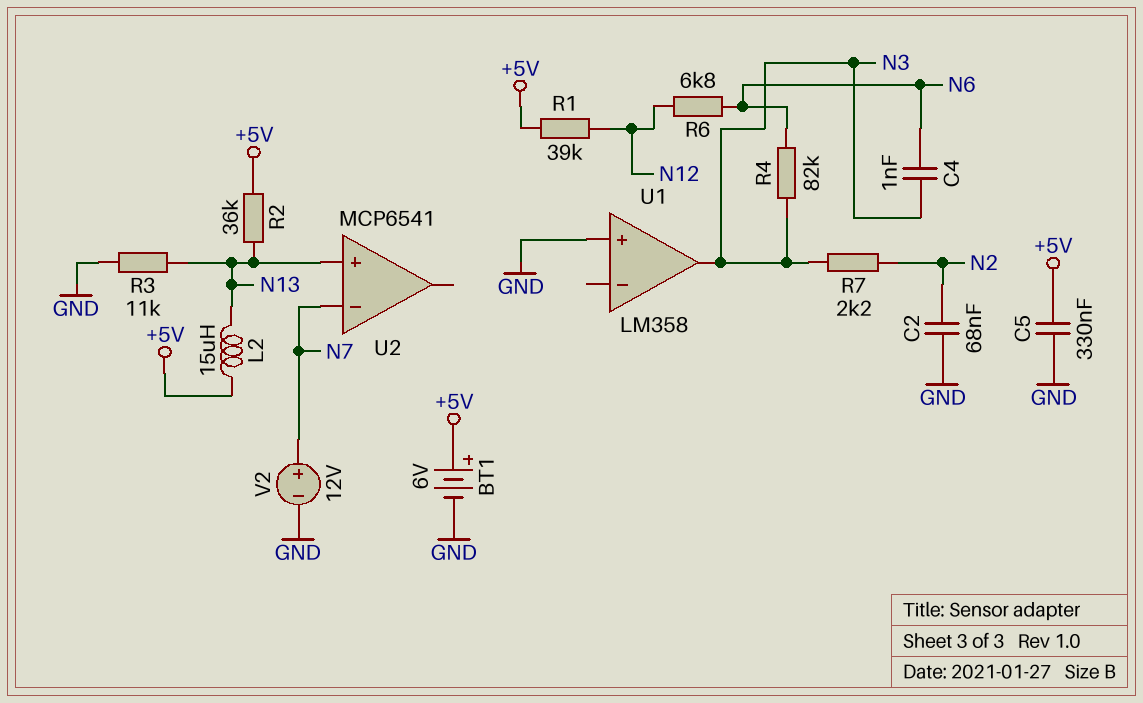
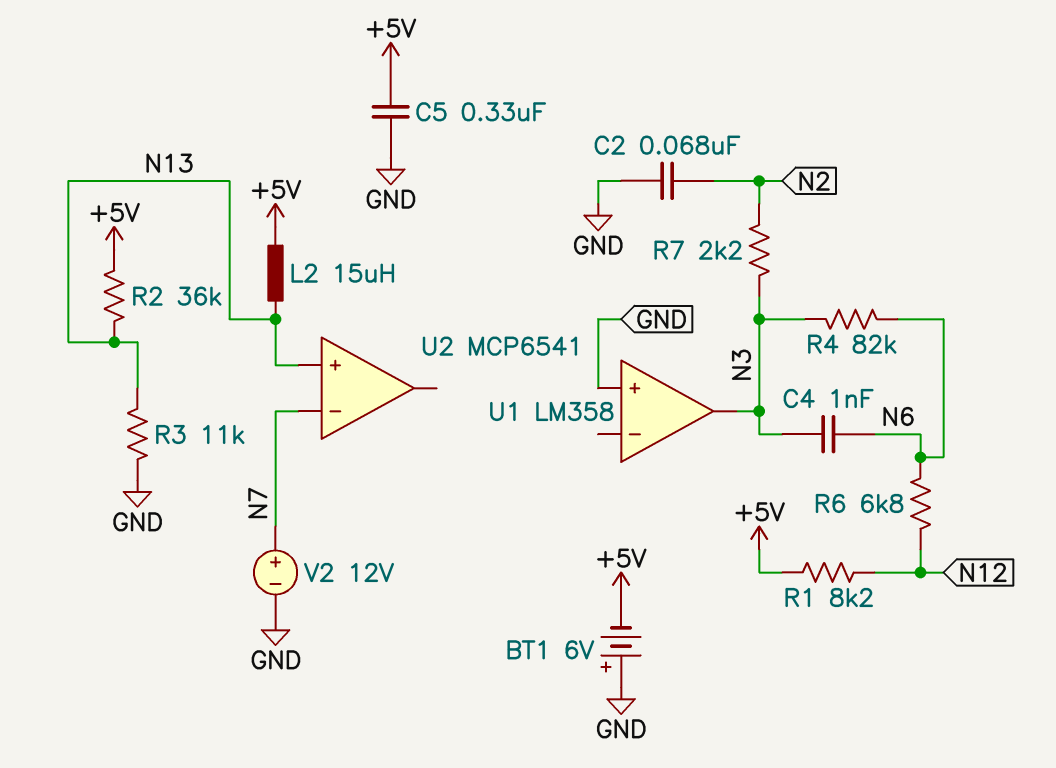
BT1: 6V (plus +5V, minus GND) -> 6V (plus GND, minus +5V)
R1: 39k (+5V, N12) -> 8.2k (+5V, N12)

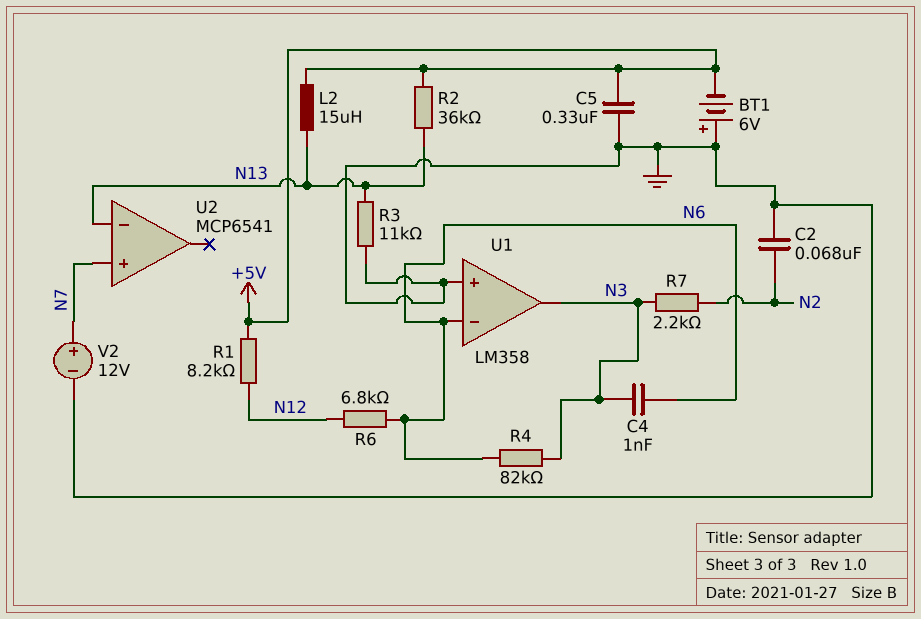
U1 pin in-: none -> N6
U2 pin in+: N13 -> N7
U2 pin in-: N7 -> N13

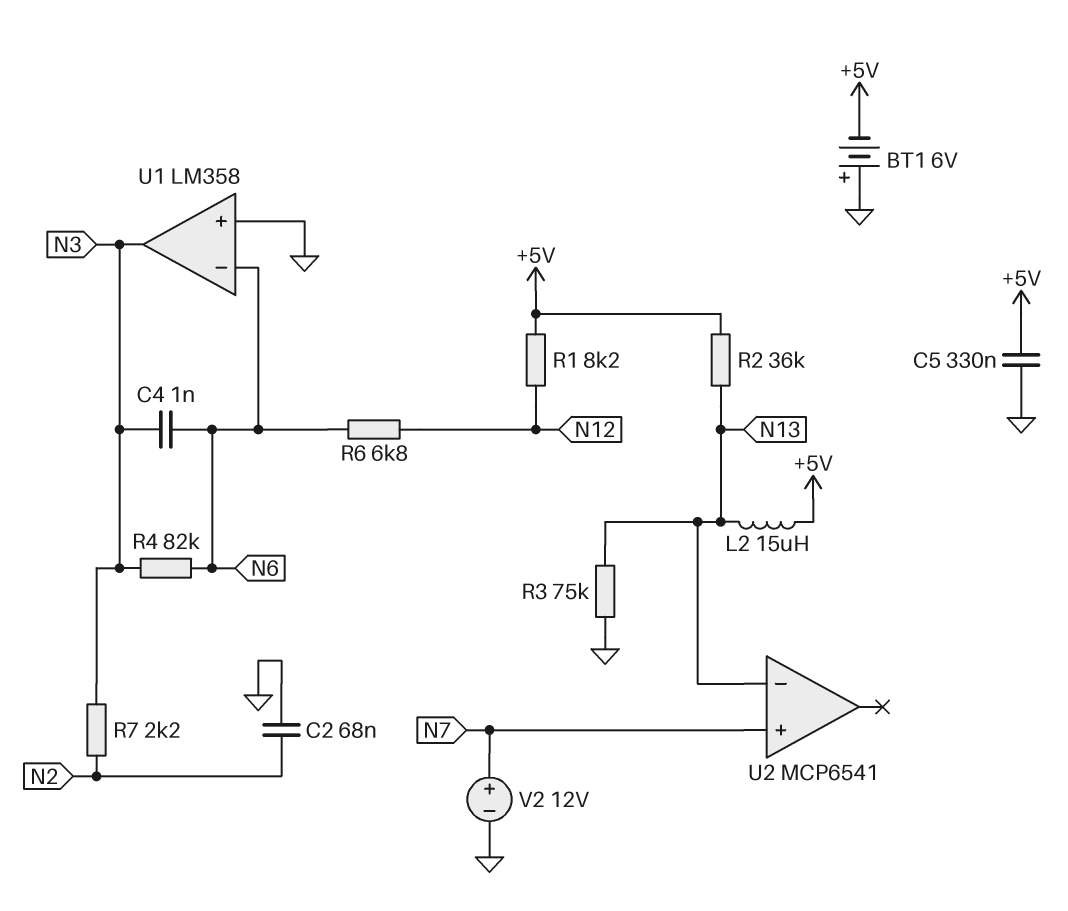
R3: 11k (GND, N13) -> 75k (GND, N13)

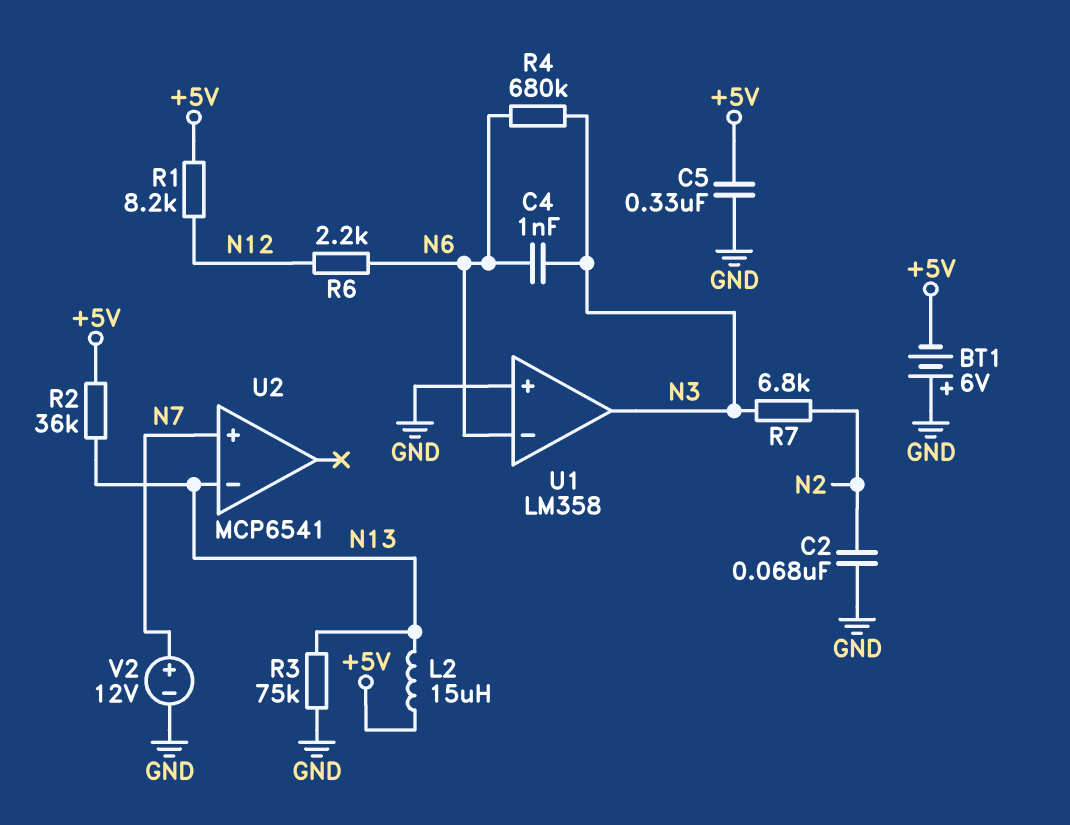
R4: 82k (N3, N6) -> 680k (N3, N6)
R6: 6.8k (N6, N12) -> 2.2k (N6, N12)
R7: 2.2k (N2, N3) -> 6.8k (N2, N3)

